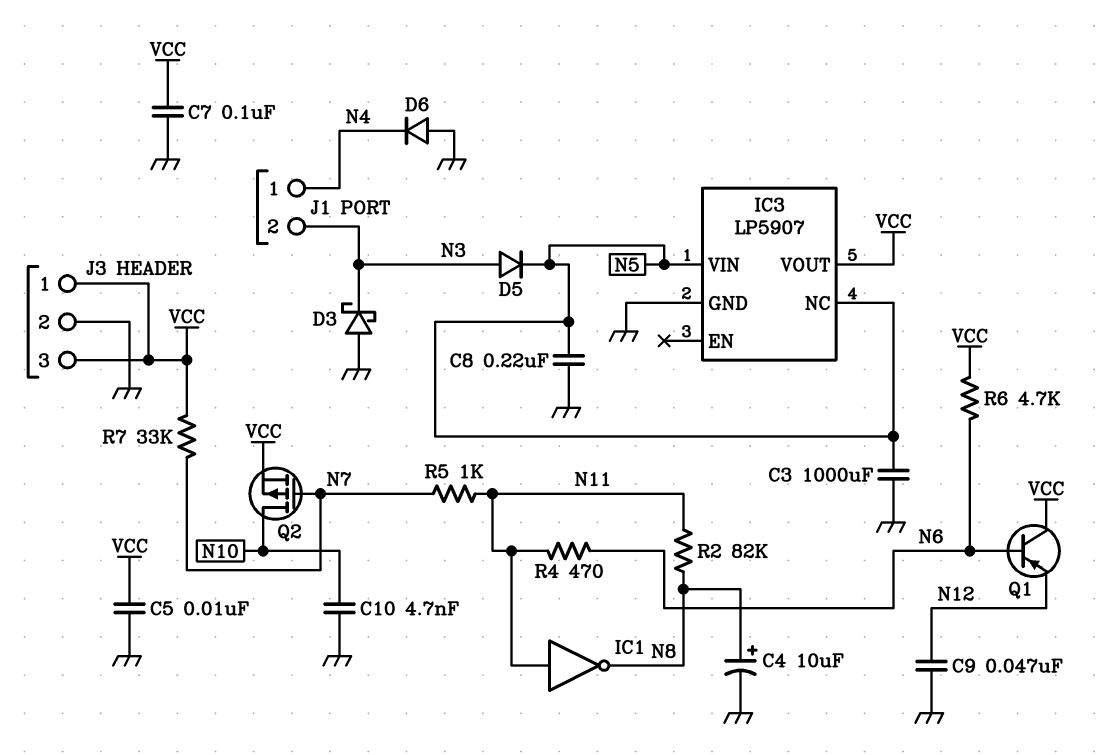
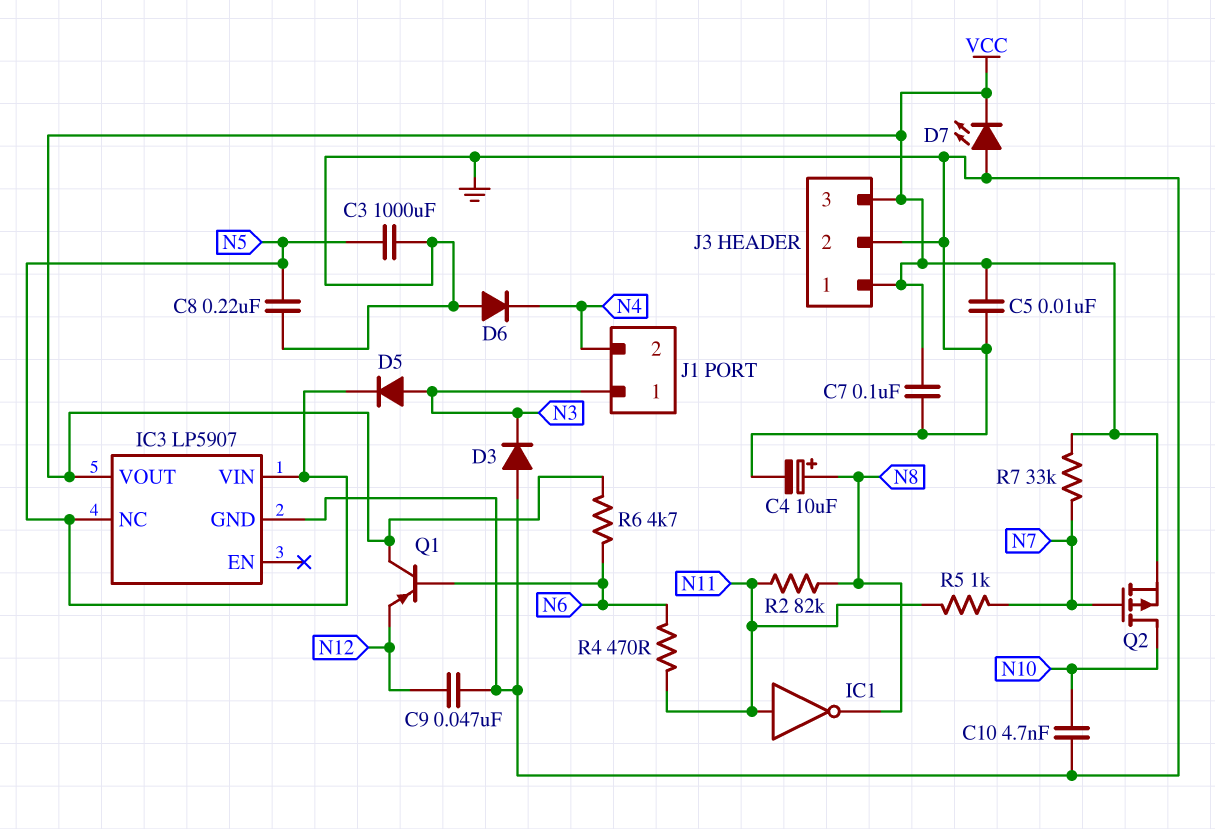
D3: schottky (A GND, K N3) -> diode (A GND, K N3)
D7: none -> LED (A GND, K VCC)
J1 pin 1: N4 -> N3
J1 pin 2: N3 -> N4

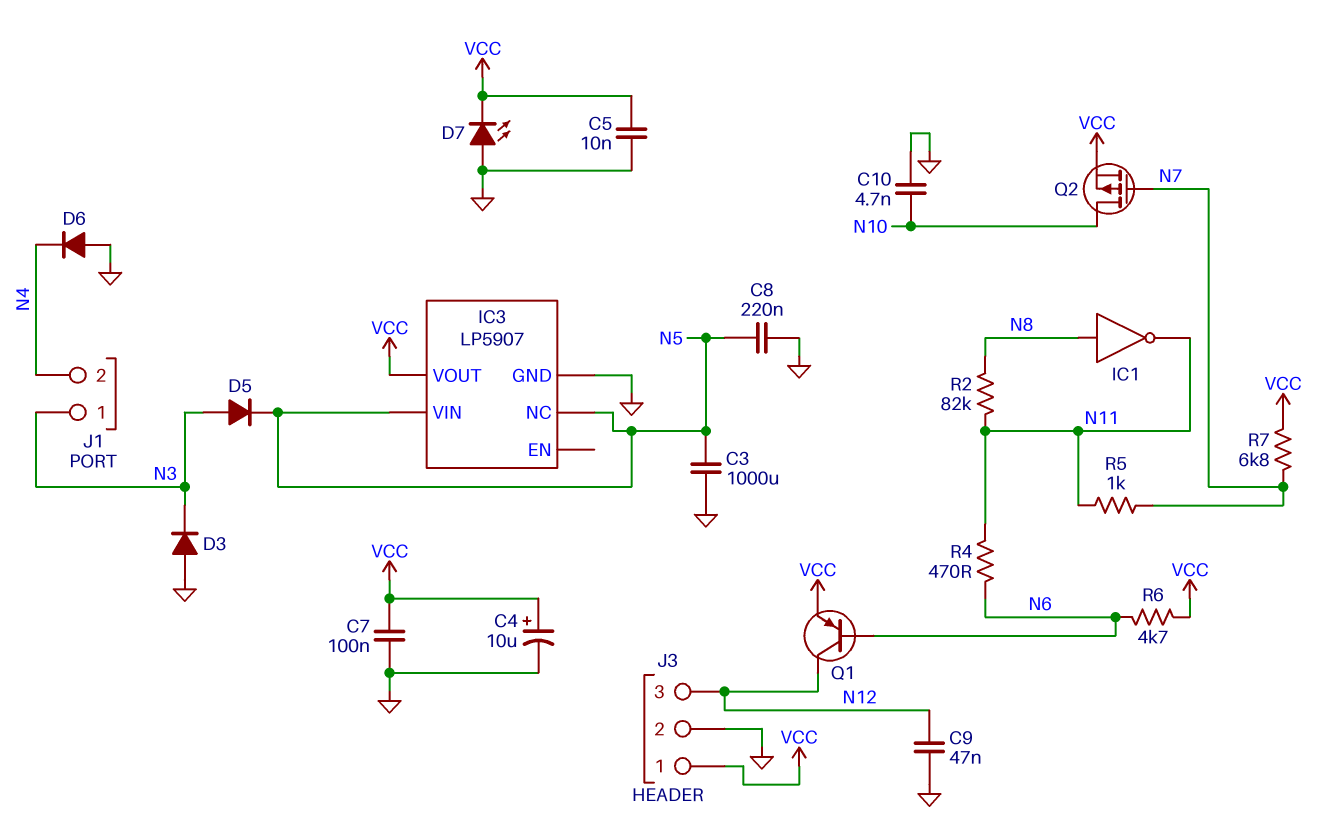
C4: 10uF (plus N8, minus GND) -> 10uF (plus VCC, minus GND)
IC1: NOT (in N11, out N8) -> NOT (in N8, out N11)
J3 pin 3: VCC -> N12
Q1: PNP (B N6, C VCC, E N12) -> PNP (B N6, C N12, E VCC)
R7: 33k (N7, VCC) -> 6.8k (N7, VCC)

